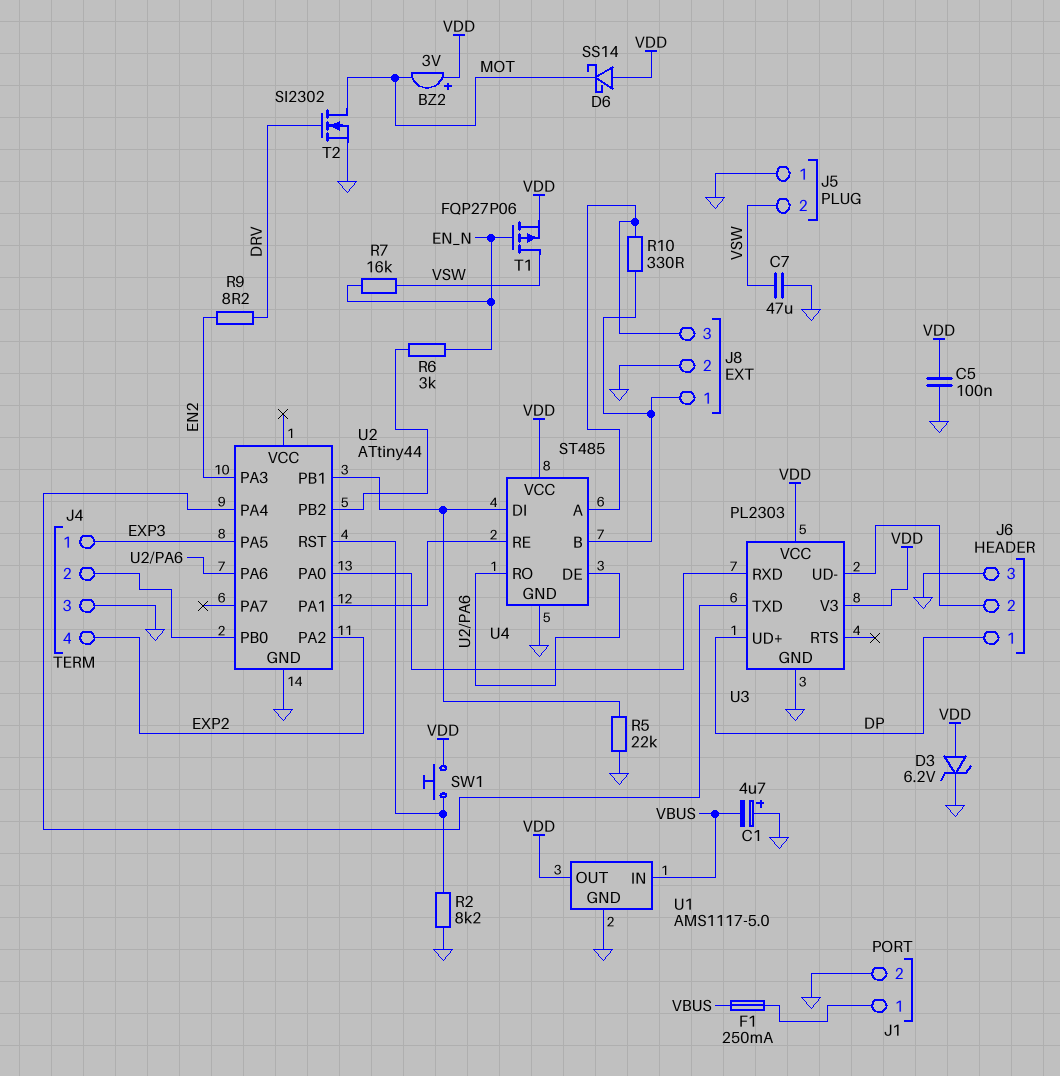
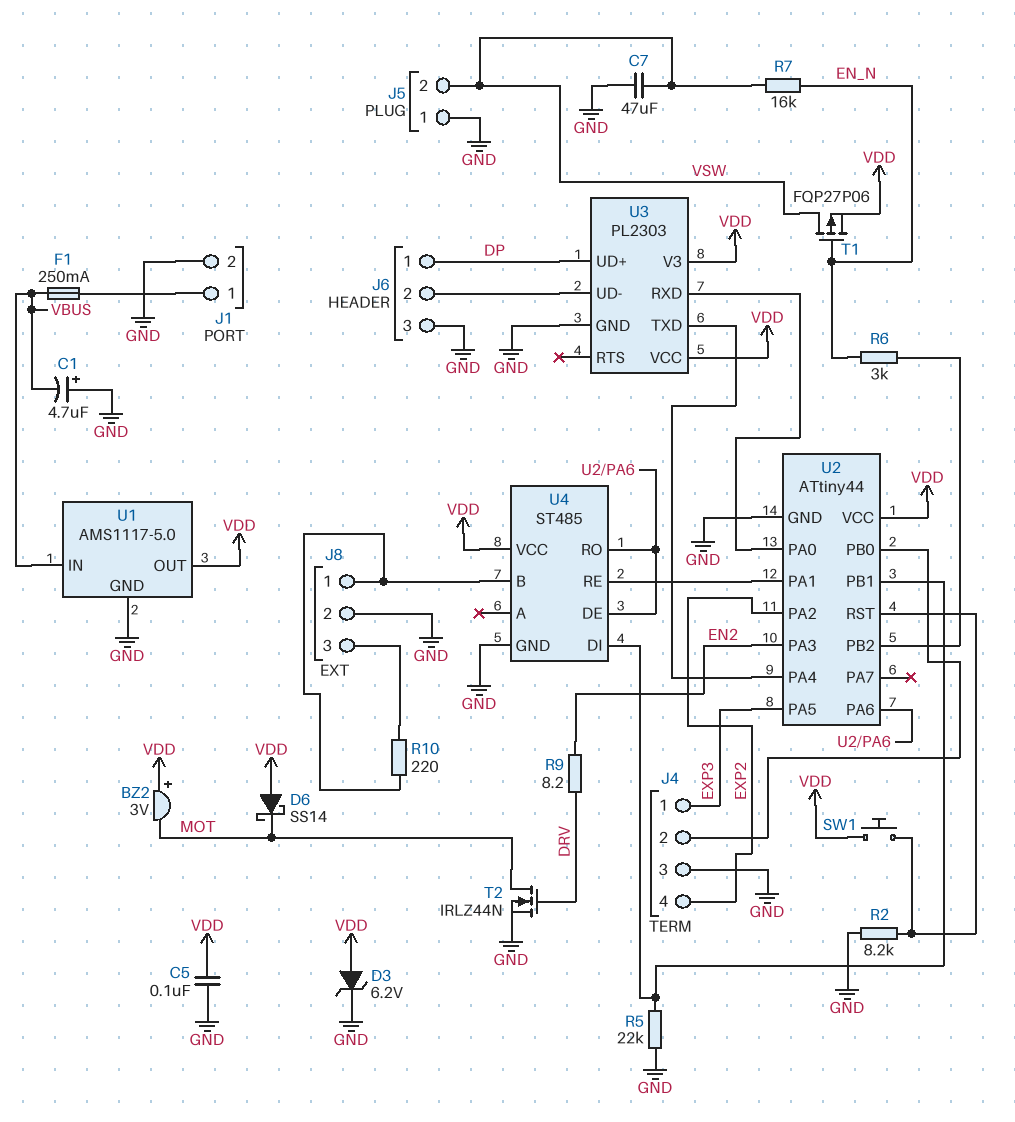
R10: 330 (J8/1, J8/3) -> 220 (J8/1, J8/3)
T2: NMOS SI2302 (G DRV, D MOT, S GND) -> NMOS IRLZ44N (G DRV, D MOT, S GND)
U2 pin VCC: none -> VDD
U4 pin A: J8/3 -> none

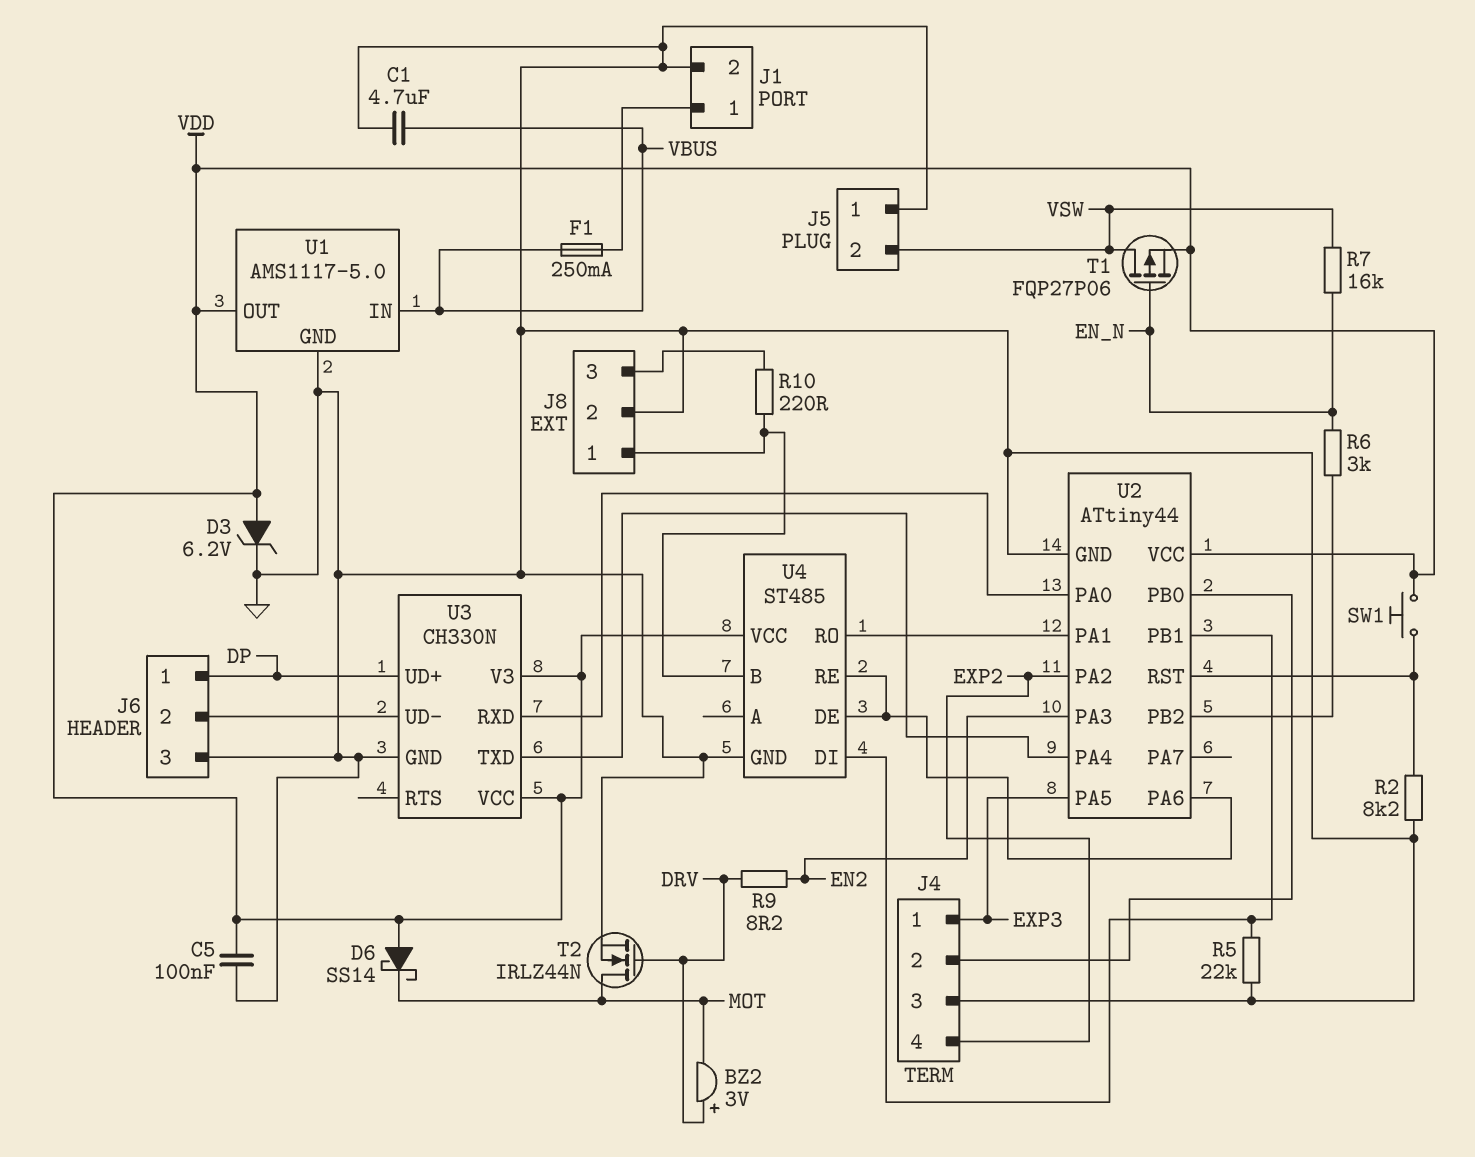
BZ2: buzzer 3V (plus VDD, minus MOT) -> buzzer 3V (plus DRV, minus MOT)
C1: 4.7uF (plus GND, minus VBUS) -> 4.7uF (GND, VBUS)
C7: 47uF (GND, VSW) -> none
U3: PL2303 -> CH330N
U4 pin RE: U2/PA1 -> U2/PA6
U4 pin RO: U2/PA6 -> U2/PA1

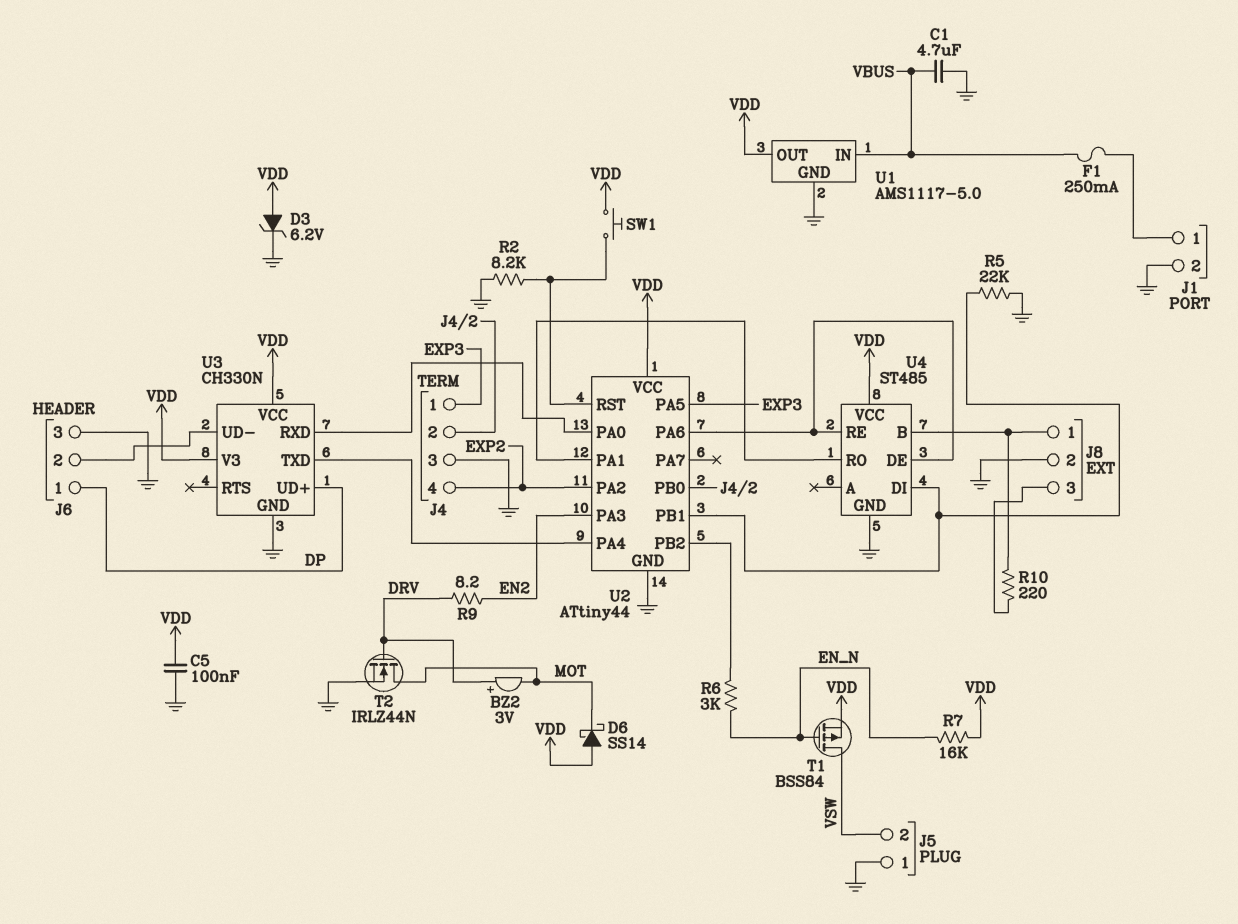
R7: 16k (EN_N, VSW) -> 16k (EN_N, VDD)
T1: PMOS FQP27P06 (G EN_N, D VSW, S VDD) -> PMOS BSS84 (G EN_N, D VSW, S VDD)

